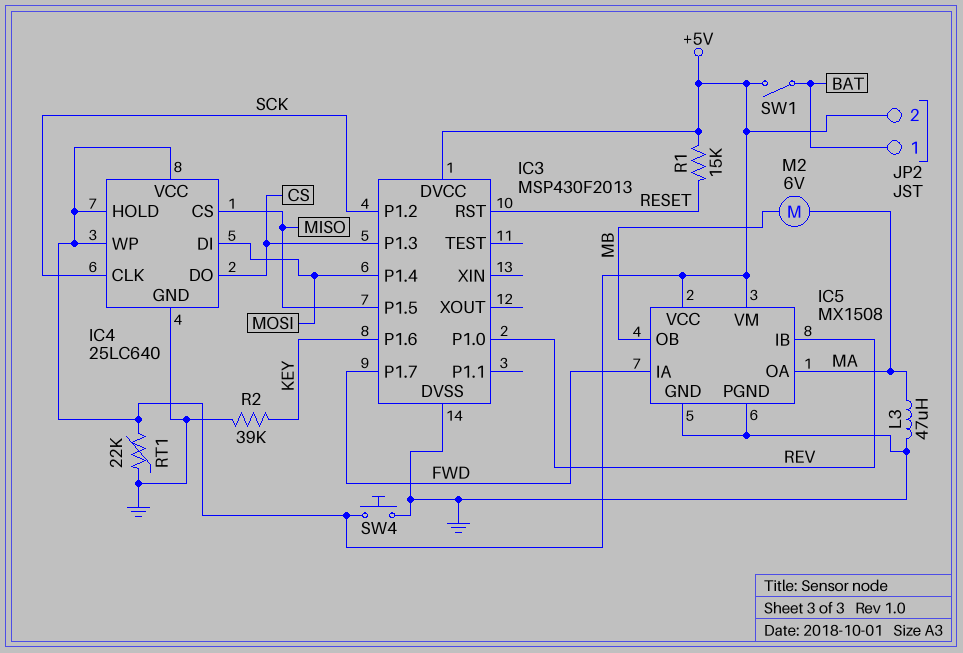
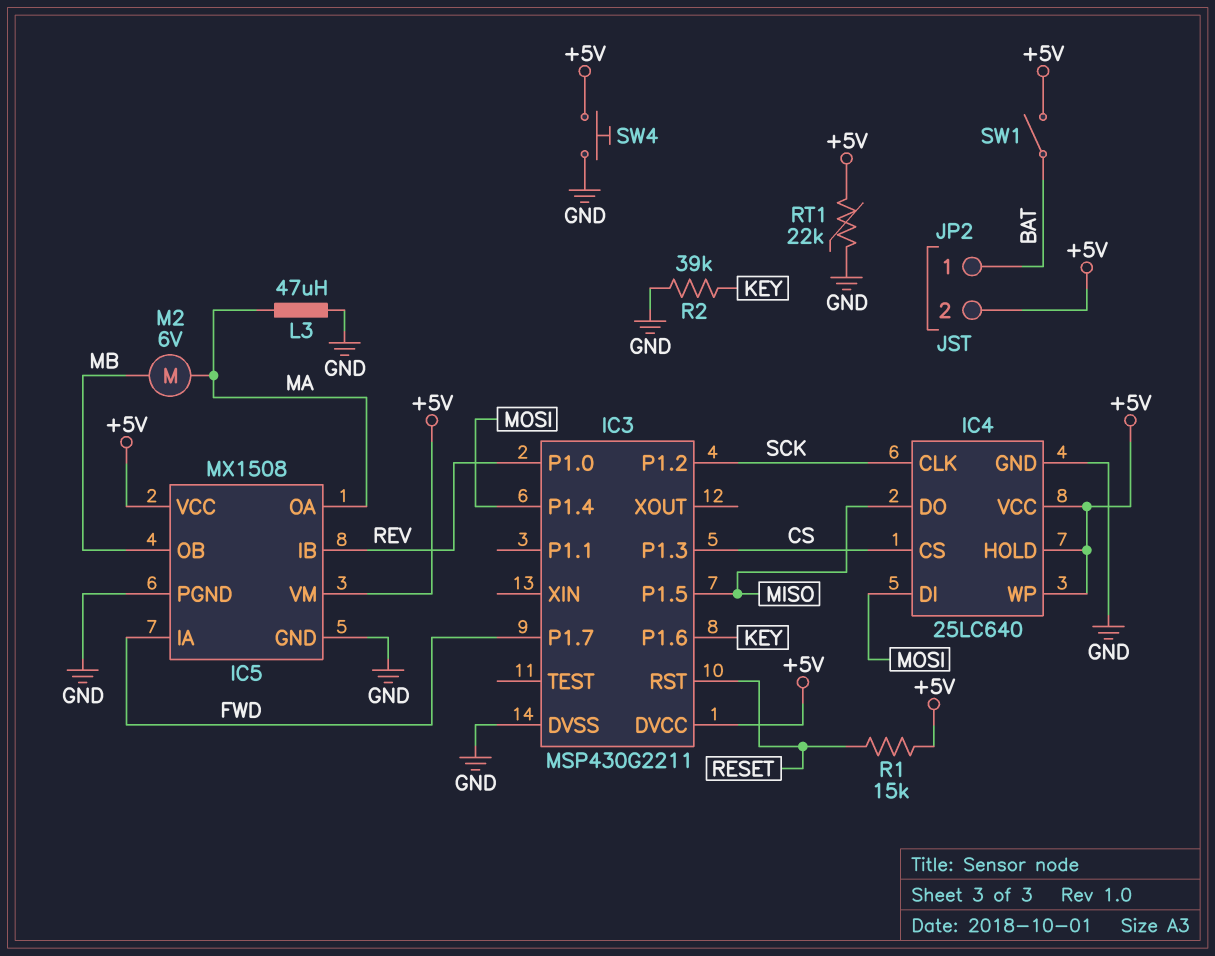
IC3: MSP430F2013 -> MSP430G2211
IC4 pin CS: MISO -> CS
IC4 pin DO: CS -> MISO

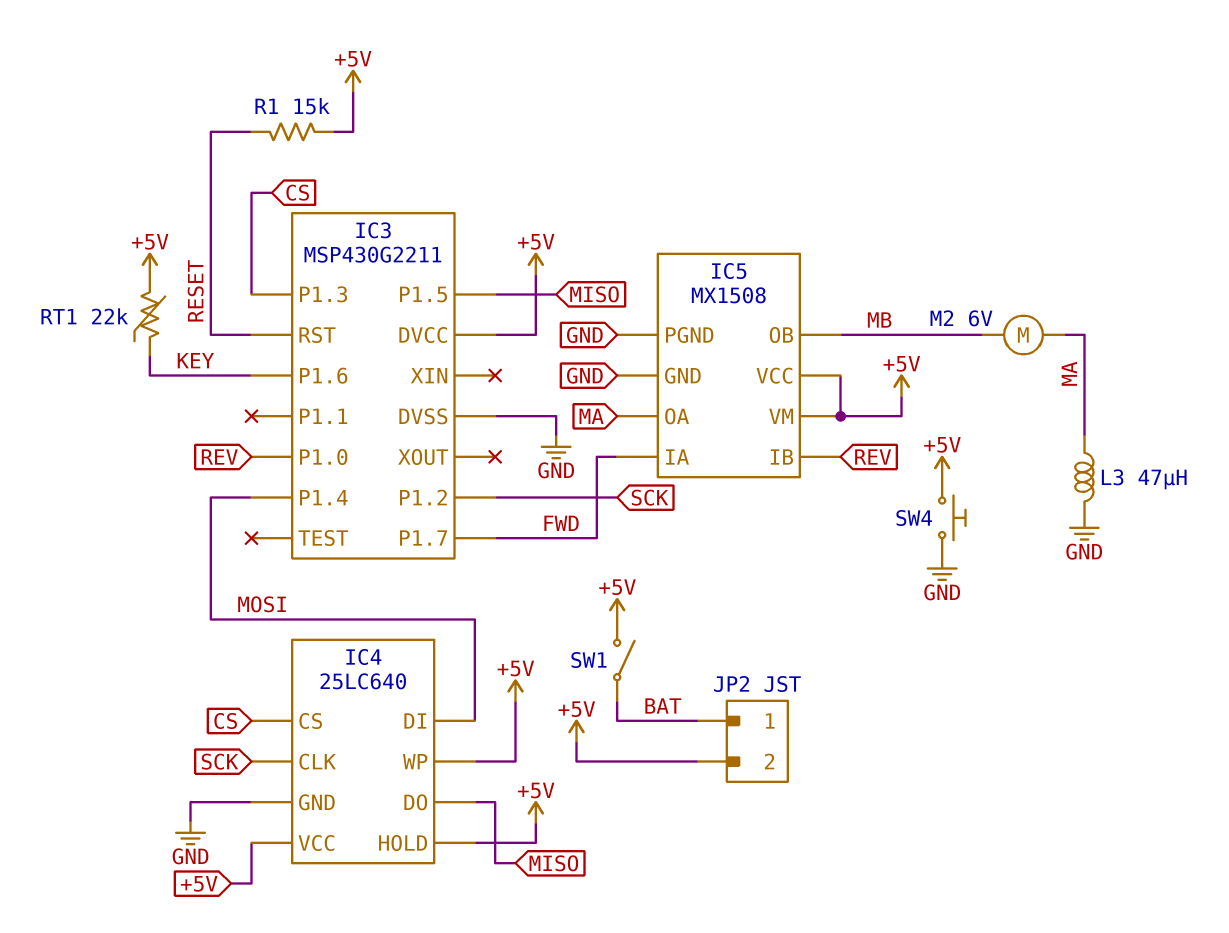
R2: 39k (GND, KEY) -> none
RT1: 22k (+5V, GND) -> 22k (+5V, KEY)

